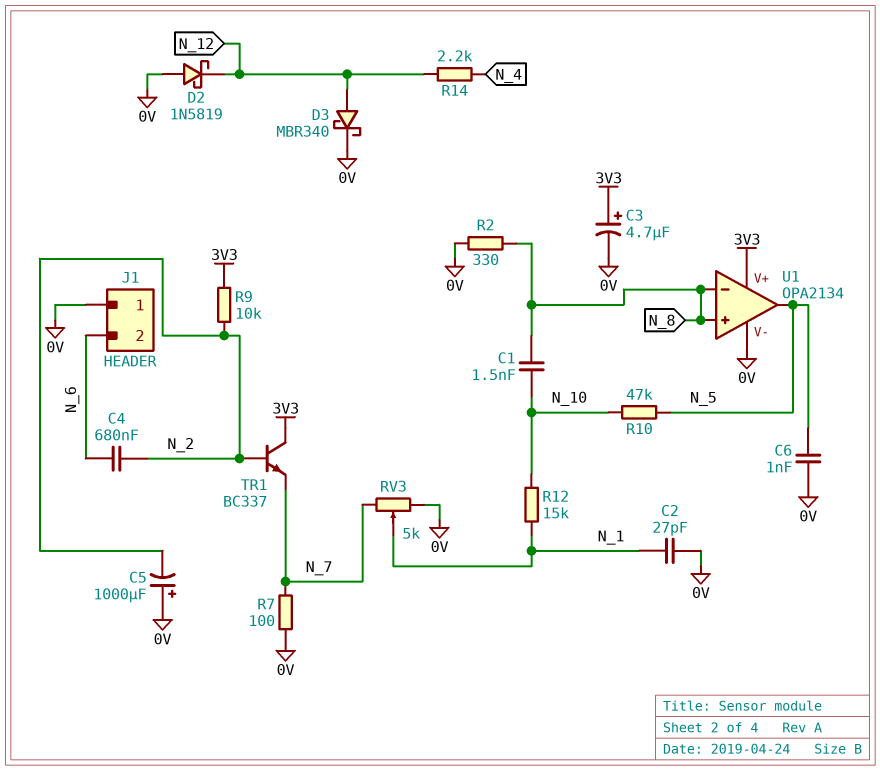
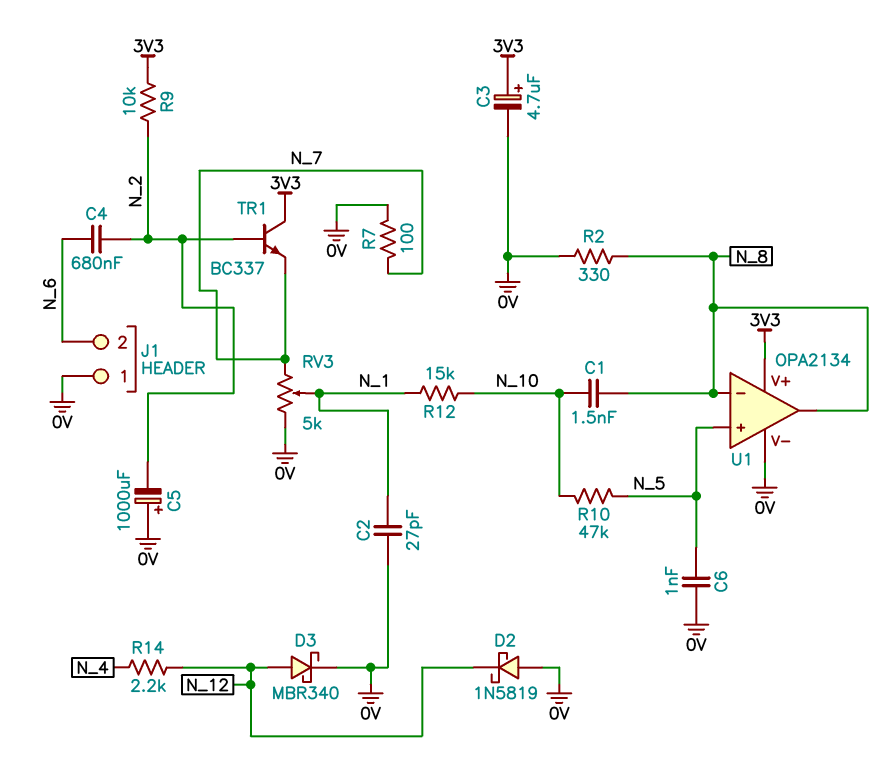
U1 pin in+: N_8 -> N_5
U1 pin out: N_5 -> N_8

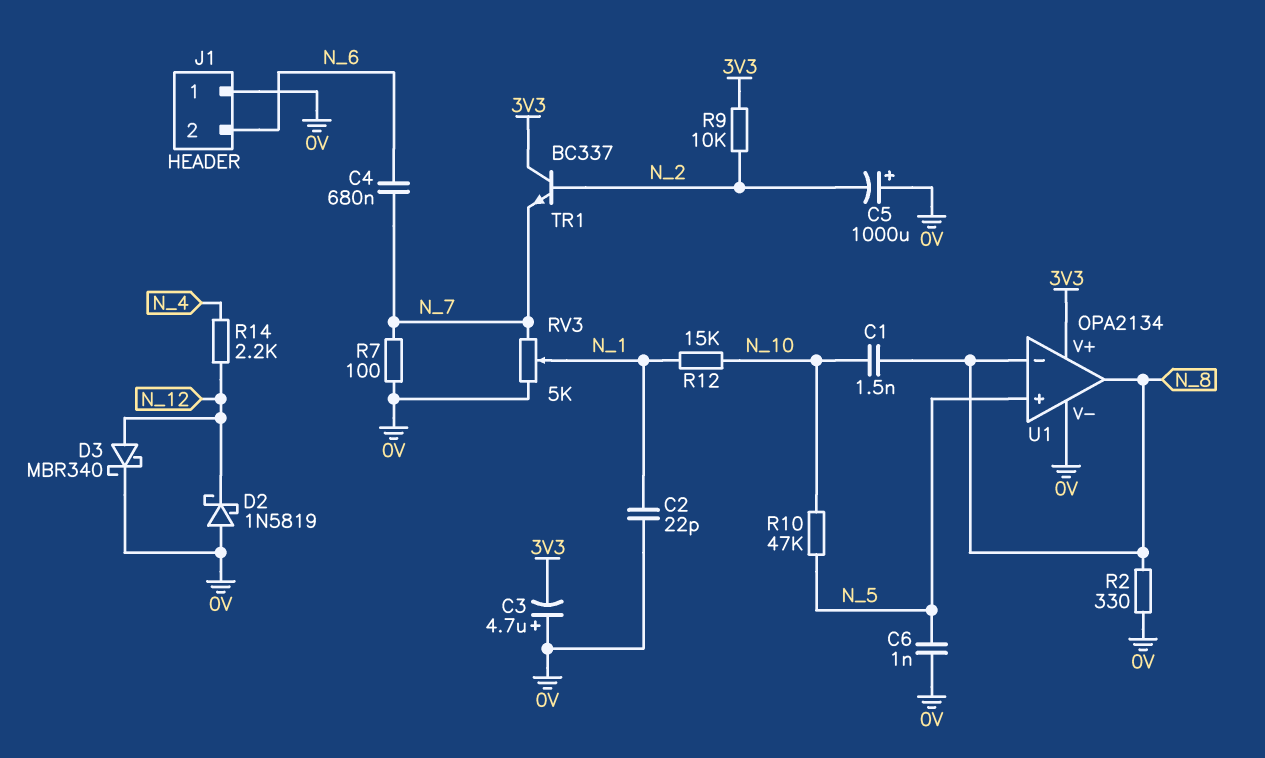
C2: 27pF (0V, N_1) -> 22pF (0V, N_1)
C3: 4.7uF (plus 3V3, minus 0V) -> 4.7uF (plus 0V, minus 3V3)
C4: 680nF (N_2, N_6) -> 680nF (N_6, N_7)

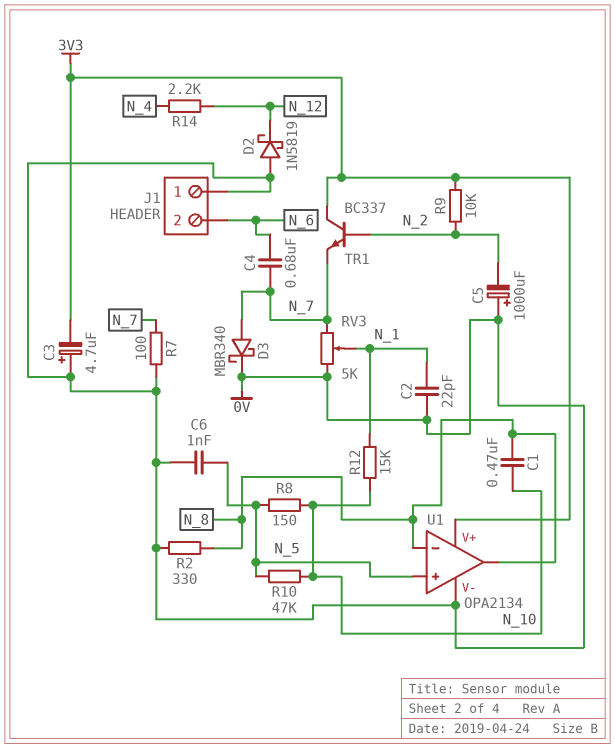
C1: 1.5nF (N_8, N_10) -> 470nF (N_8, N_10)
D3: schottky MBR340 (A N_12, K 0V) -> schottky MBR340 (A N_7, K 0V)
R8: none -> 150 (N_5, N_10)

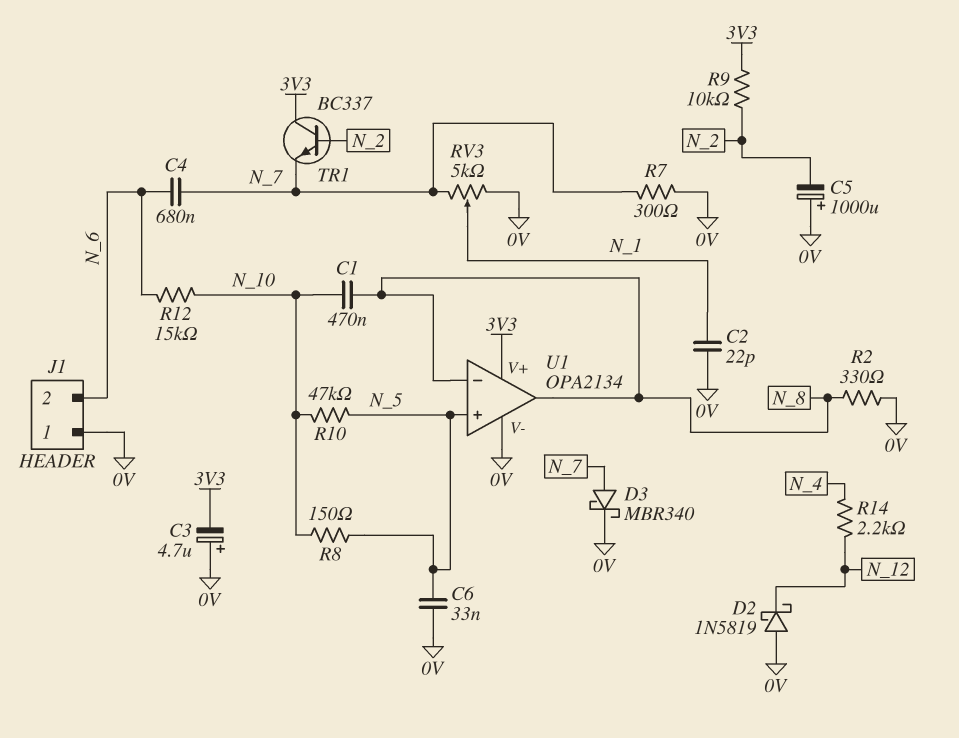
C6: 1nF (0V, N_5) -> 33nF (0V, N_5)
R7: 100 (0V, N_7) -> 300 (0V, N_7)
R12: 15k (N_1, N_10) -> 15k (N_6, N_10)

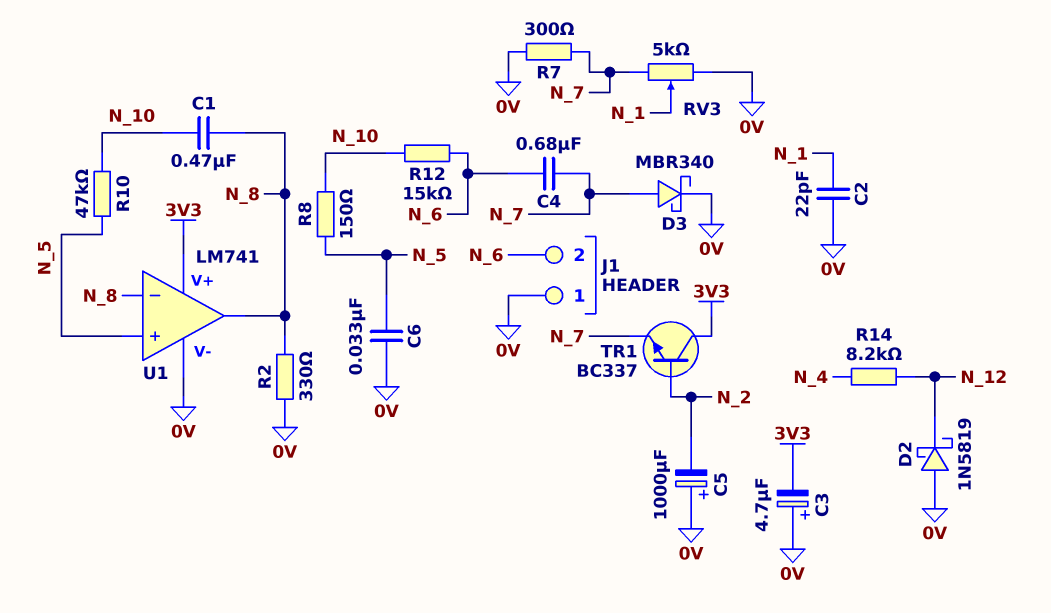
R9: 10k (3V3, N_2) -> none
R14: 2.2k (N_4, N_12) -> 8.2k (N_4, N_12)
U1: OPA2134 -> LM741

